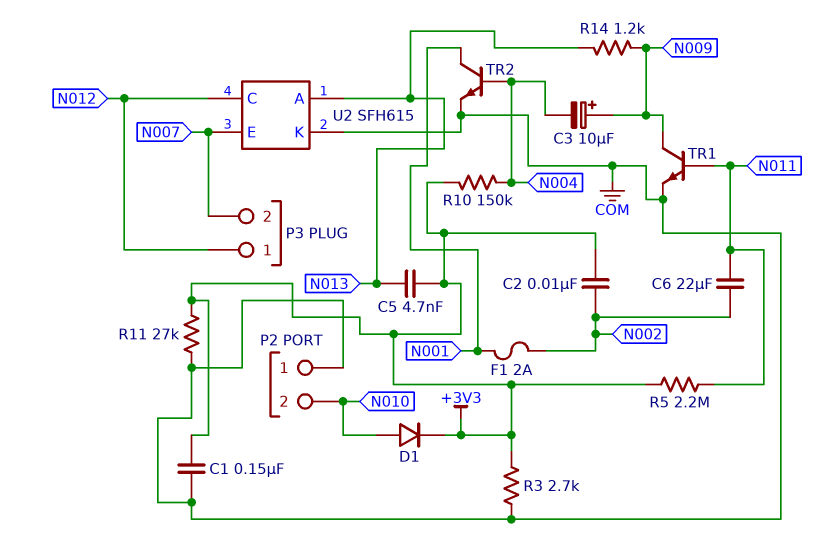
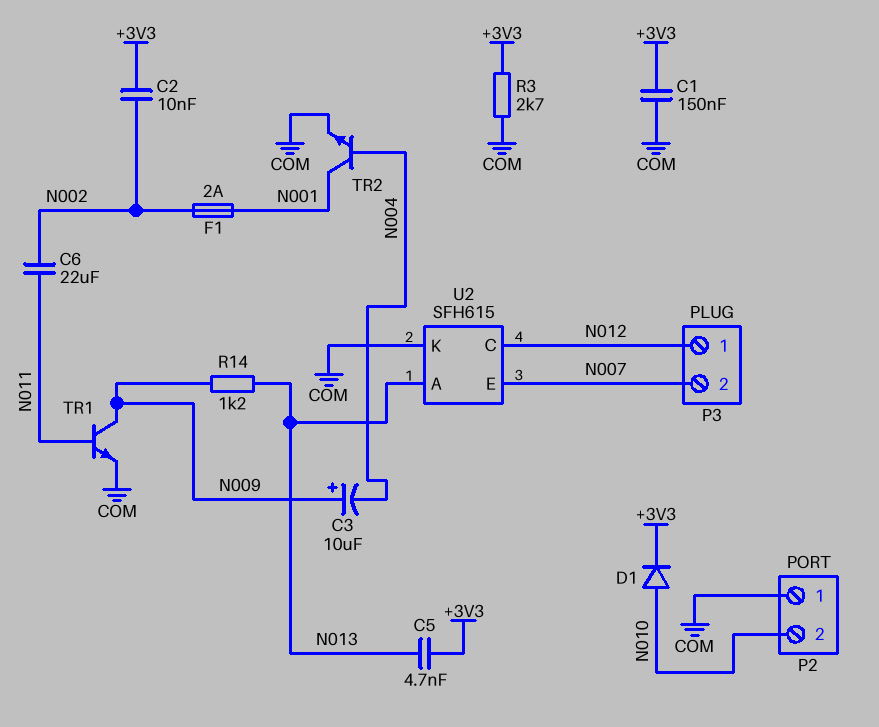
R5: 2.2M (+3V3, N011) -> none
R10: 150k (+3V3, N004) -> none
R11: 27k (+3V3, COM) -> none

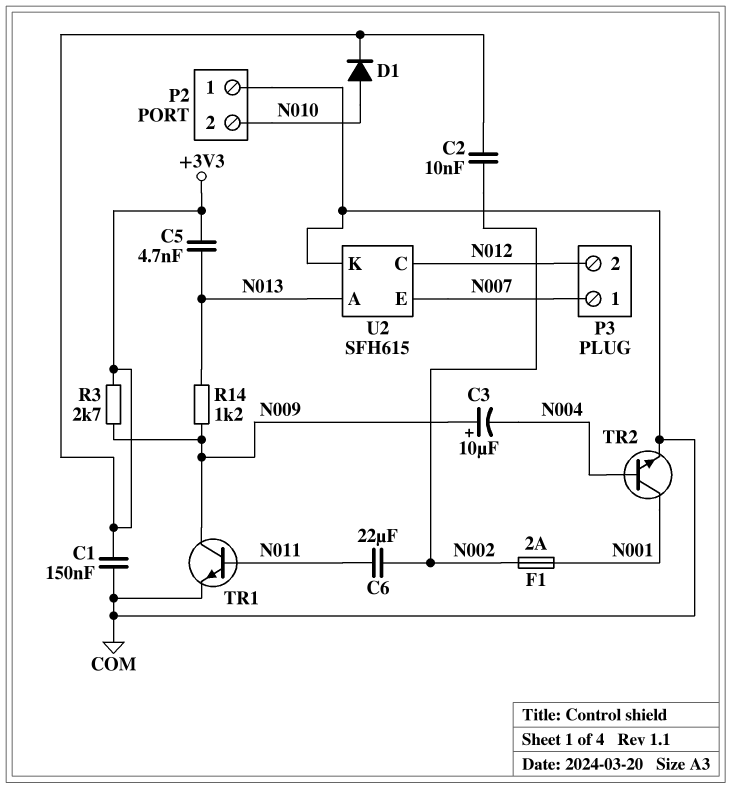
P3 pin 1: N012 -> N007
P3 pin 2: N007 -> N012
R3: 2.7k (+3V3, COM) -> 2.7k (+3V3, N009)

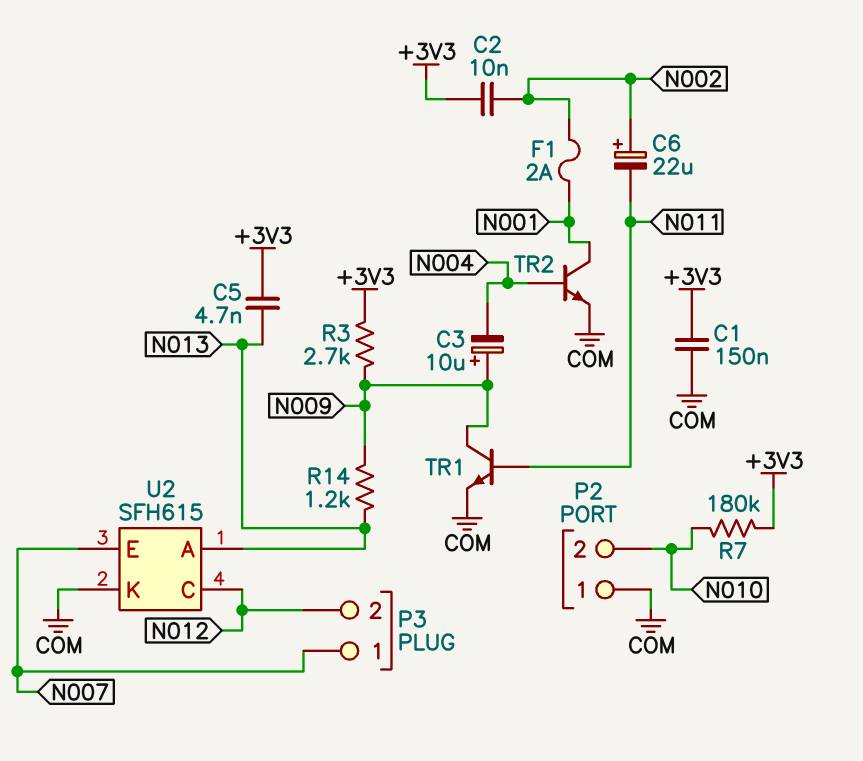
C6: 22uF (N002, N011) -> 22uF (plus N002, minus N011)
D1: diode (A N010, K +3V3) -> none
R7: none -> 180k (+3V3, N010)

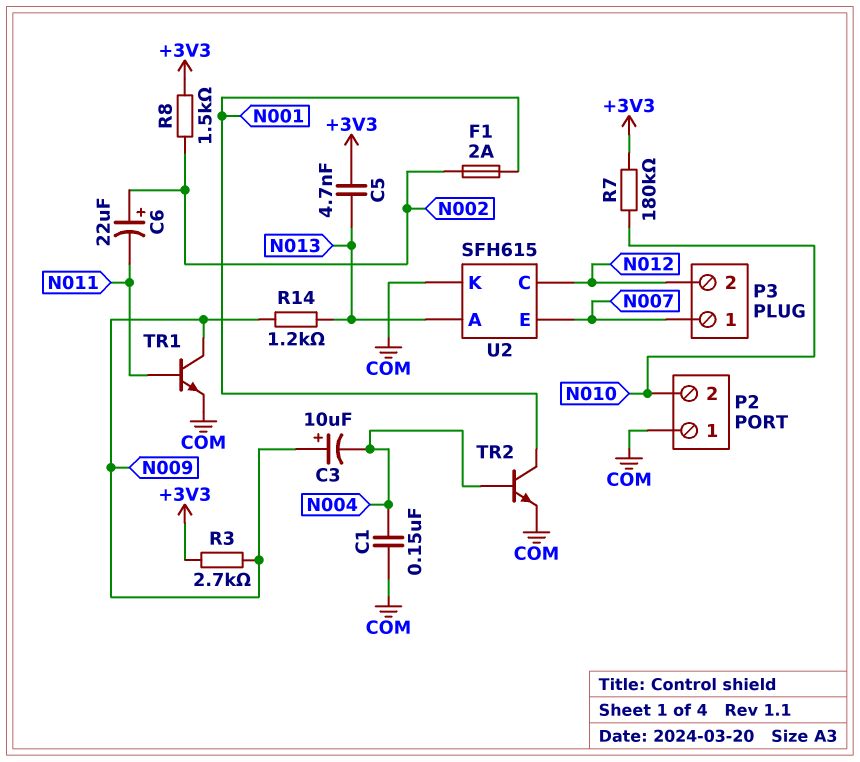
C1: 150nF (+3V3, COM) -> 150nF (COM, N004)
C2: 10nF (+3V3, N002) -> none
R8: none -> 1.5k (+3V3, N002)

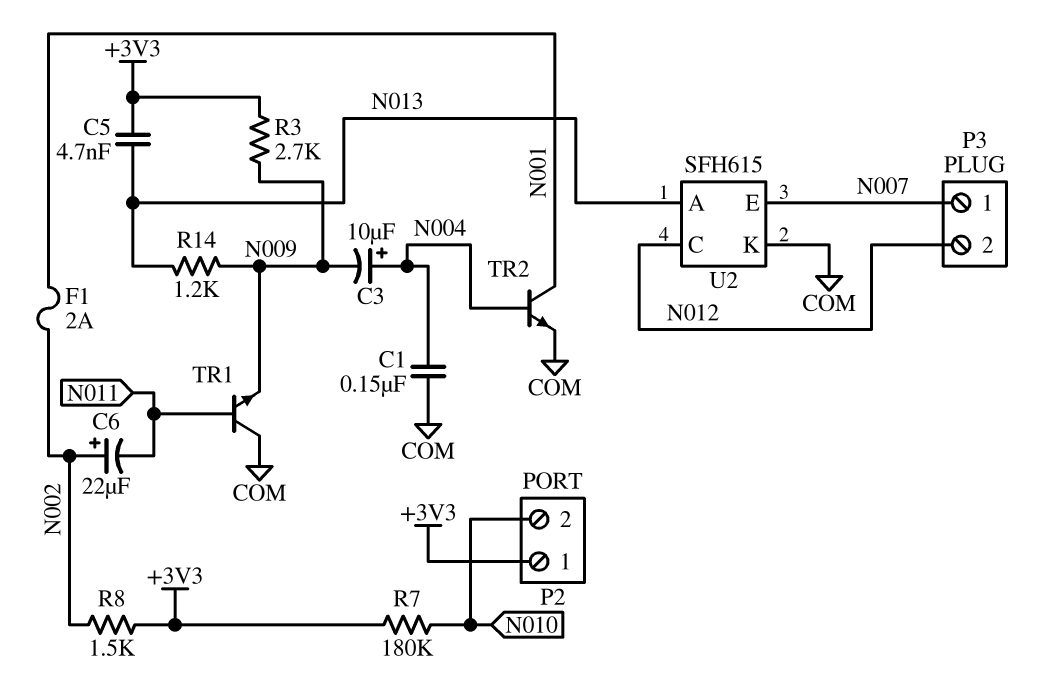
C3: 10uF (plus N009, minus N004) -> 10uF (plus N004, minus N009)
P2 pin 1: COM -> +3V3
TR1: NPN (B N011, C N009, E COM) -> NPN (B N011, C COM, E N009)

